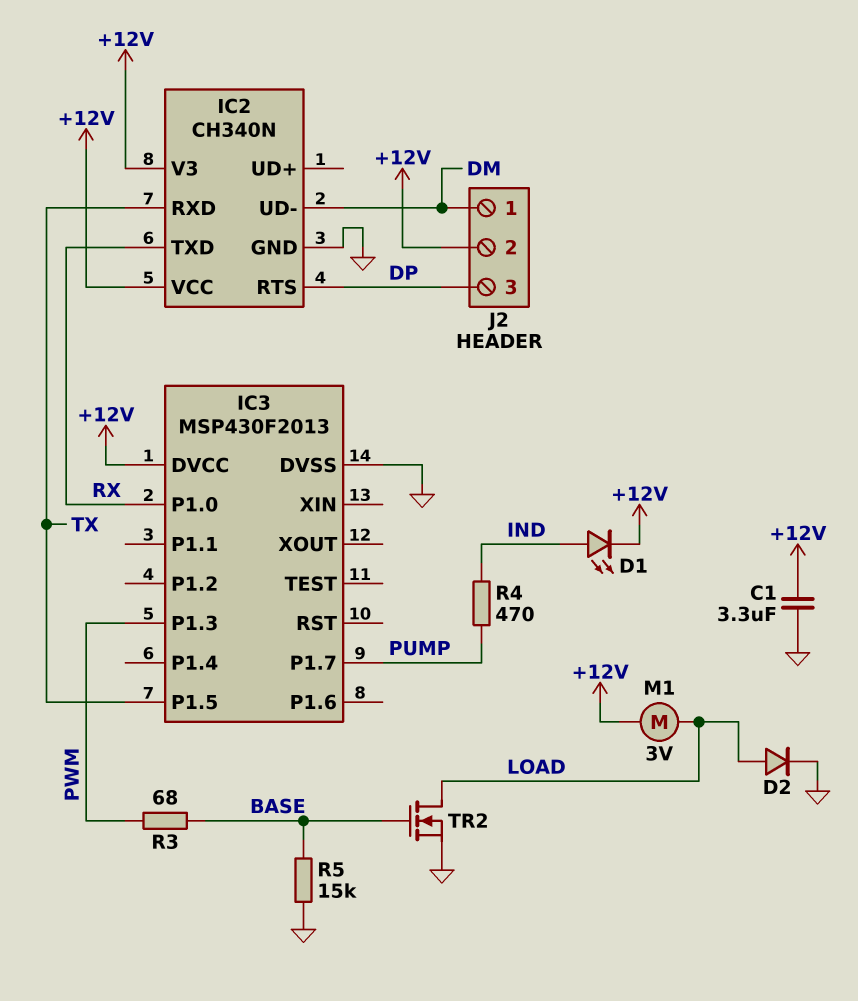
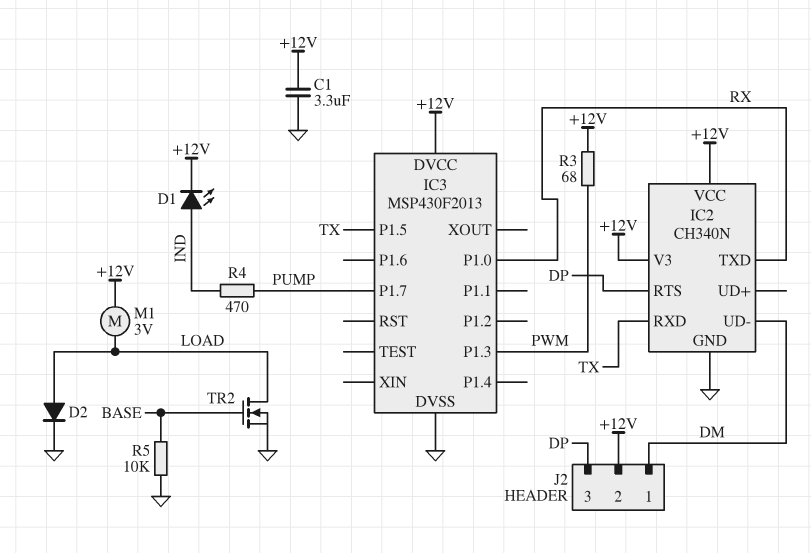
R3: 68 (BASE, PWM) -> 68 (+12V, PWM)
R5: 15k (BASE, GND) -> 10k (BASE, GND)

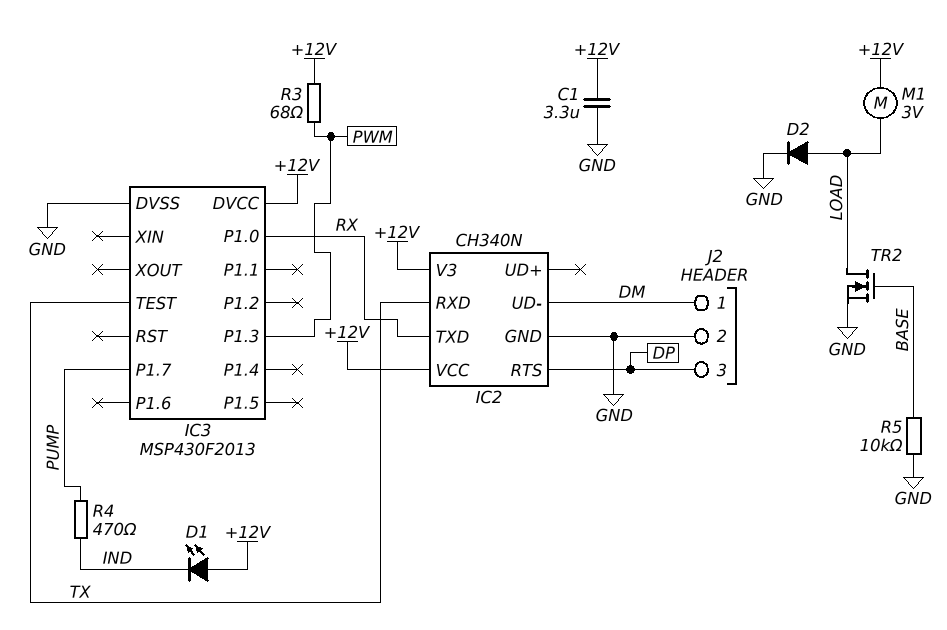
D1: LED (A IND, K +12V) -> LED (A +12V, K IND)
IC3 pin P1.5: TX -> none
IC3 pin TEST: none -> TX
J2 pin 2: +12V -> GND

